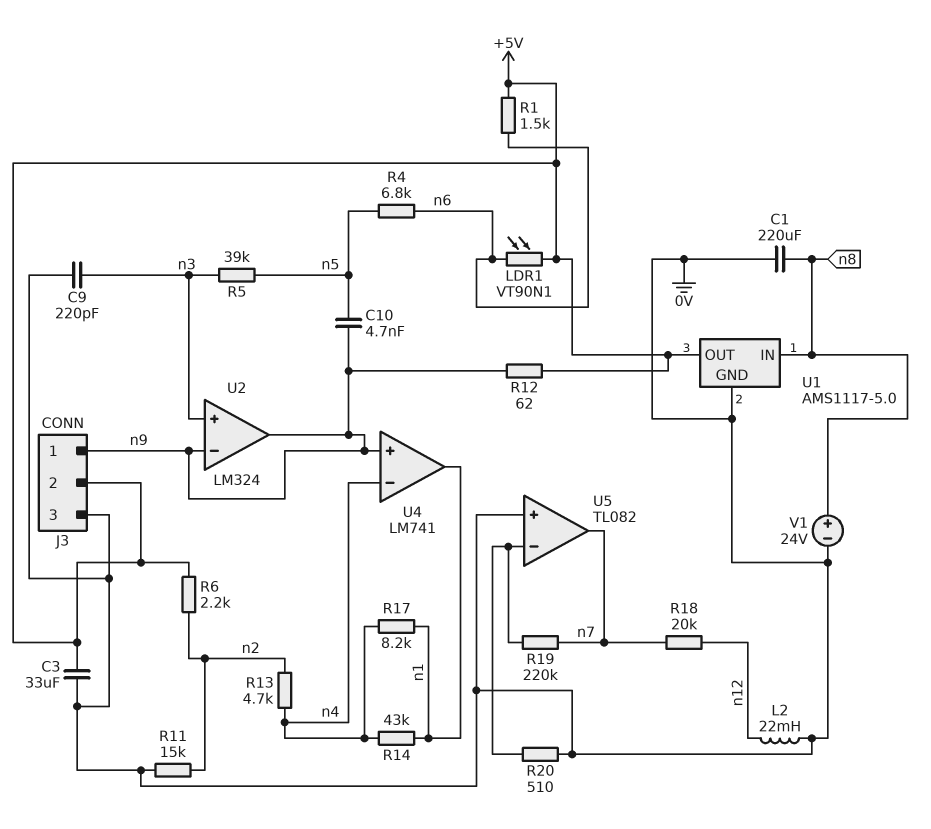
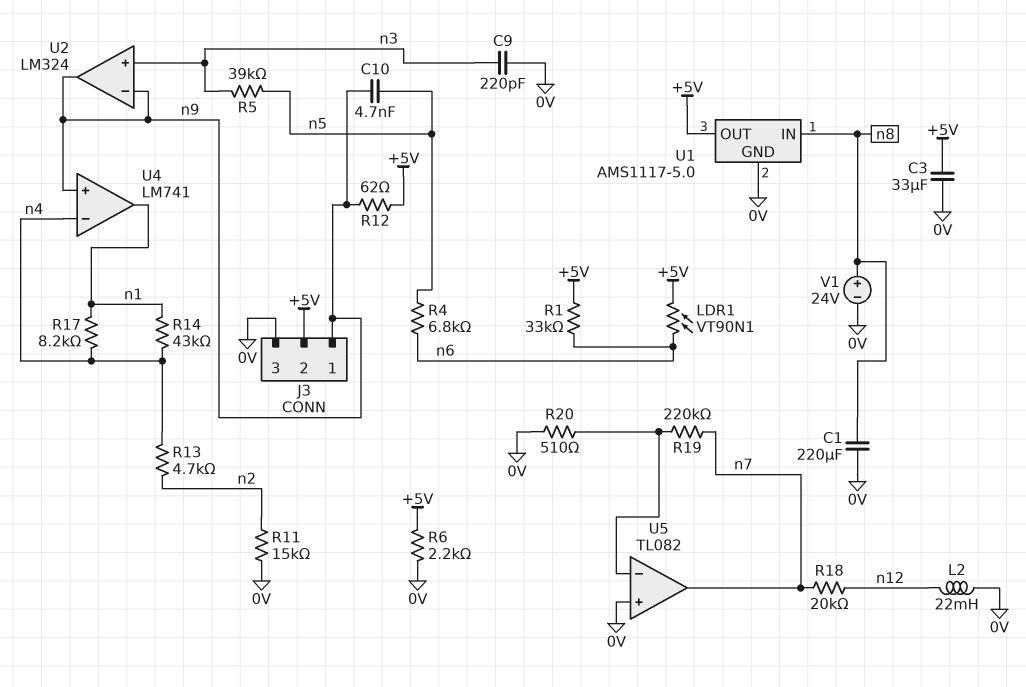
R1: 1.5k (+5V, n6) -> 33k (+5V, n6)
R6: 2.2k (+5V, n2) -> 2.2k (+5V, 0V)

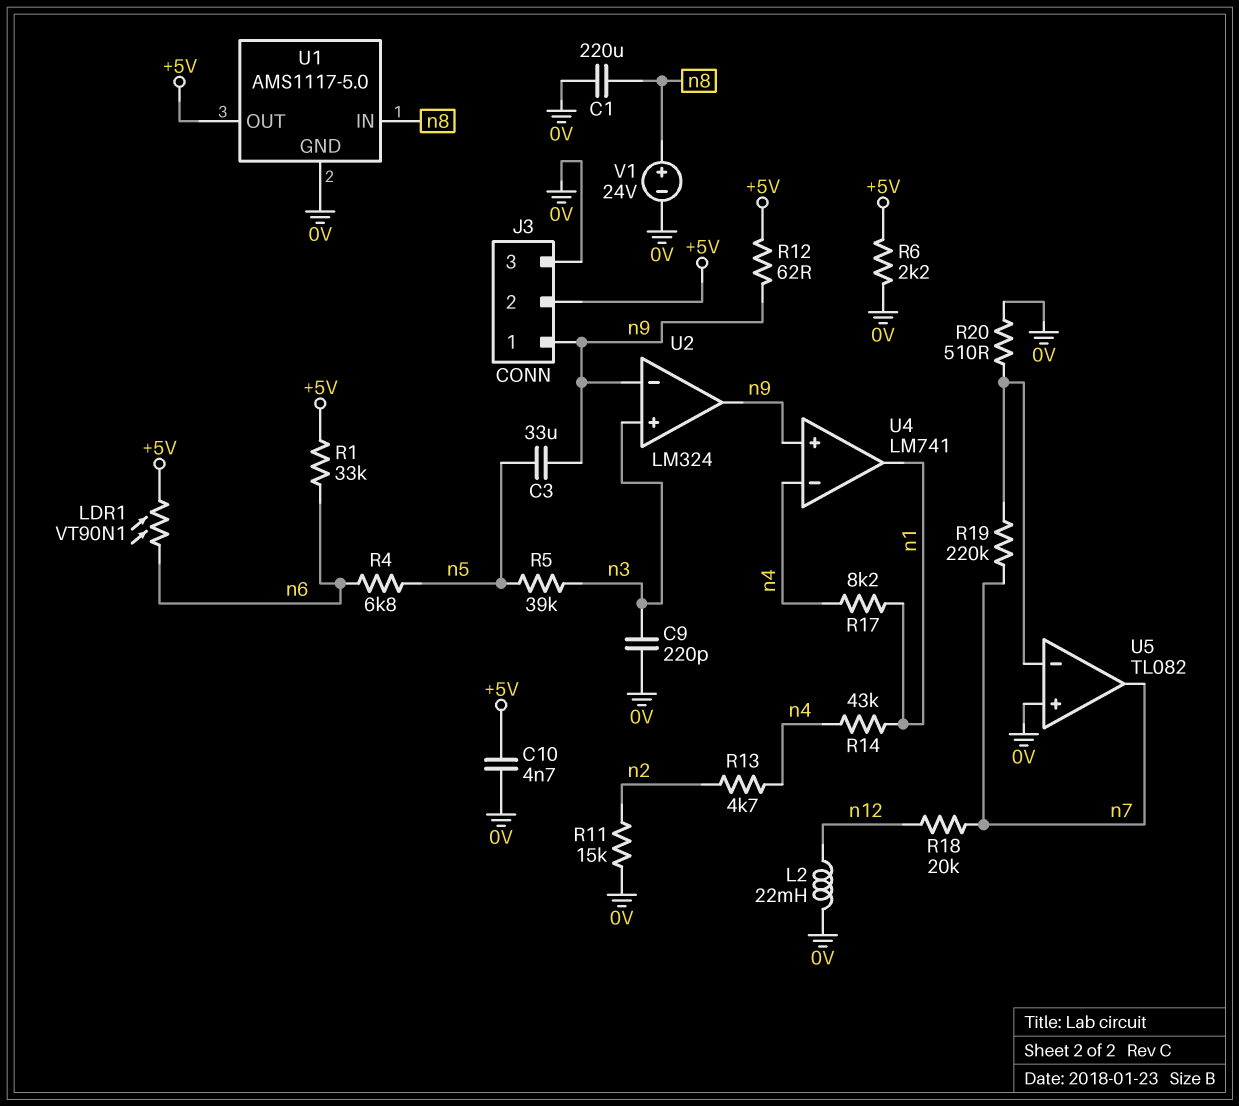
C3: 33uF (+5V, 0V) -> 33uF (n5, n9)
C10: 4.7nF (n5, n9) -> 4.7nF (+5V, 0V)

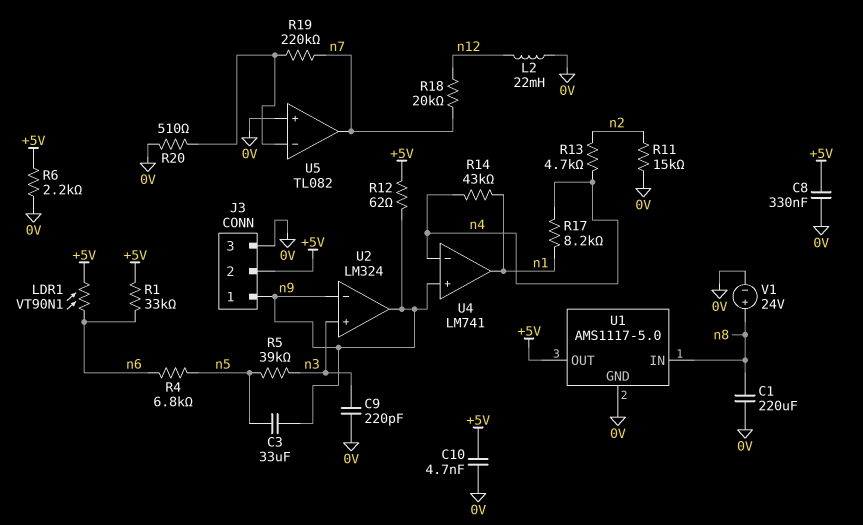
C8: none -> 330nF (+5V, 0V)

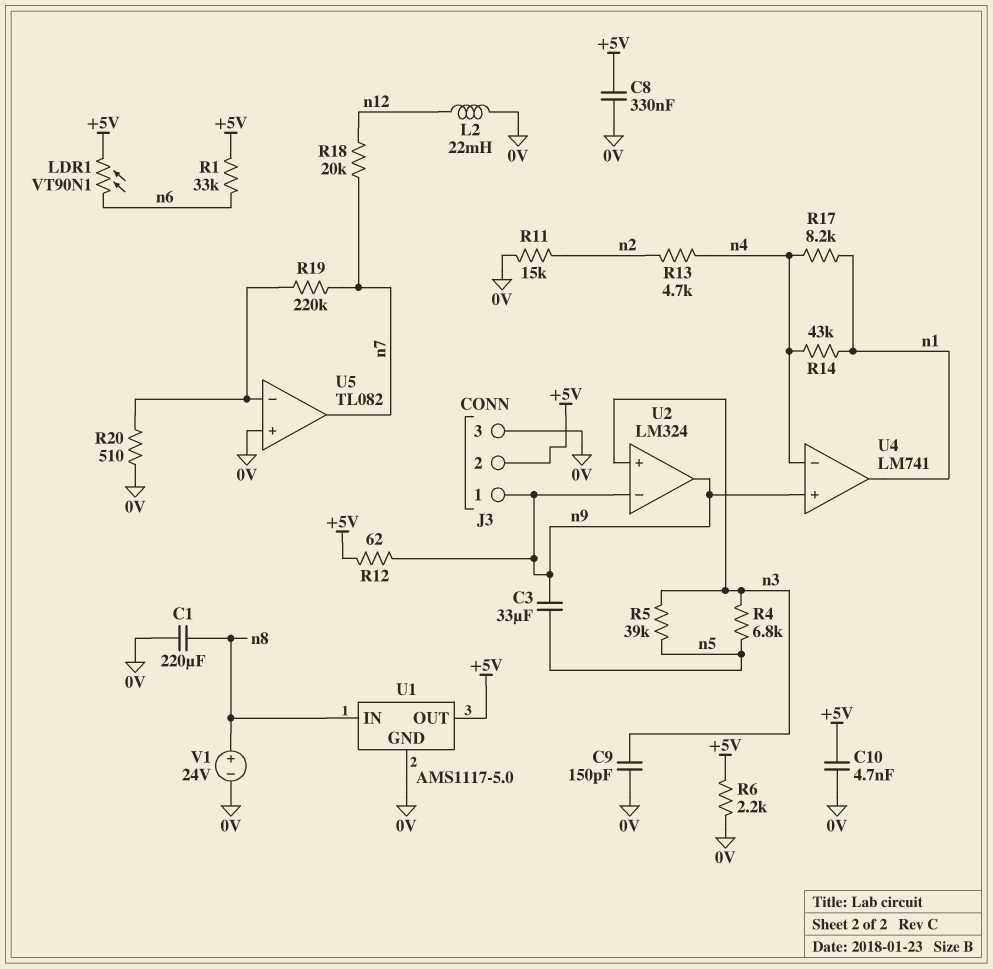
C9: 220pF (0V, n3) -> 150pF (0V, n3)
R4: 6.8k (n5, n6) -> 6.8k (n3, n5)

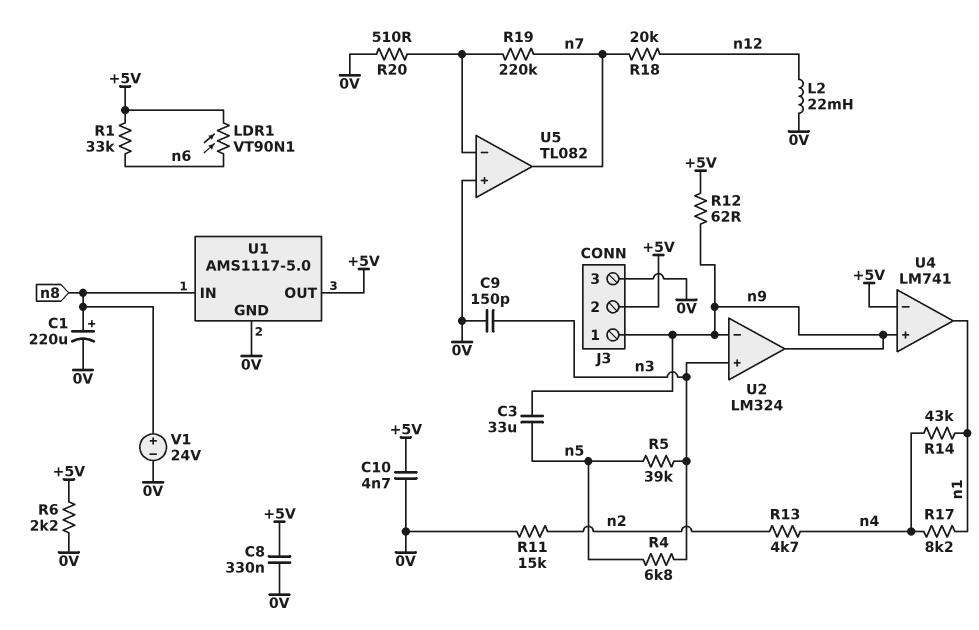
C1: 220uF (0V, n8) -> 220uF (plus n8, minus 0V)
U4 pin in-: n4 -> +5V

